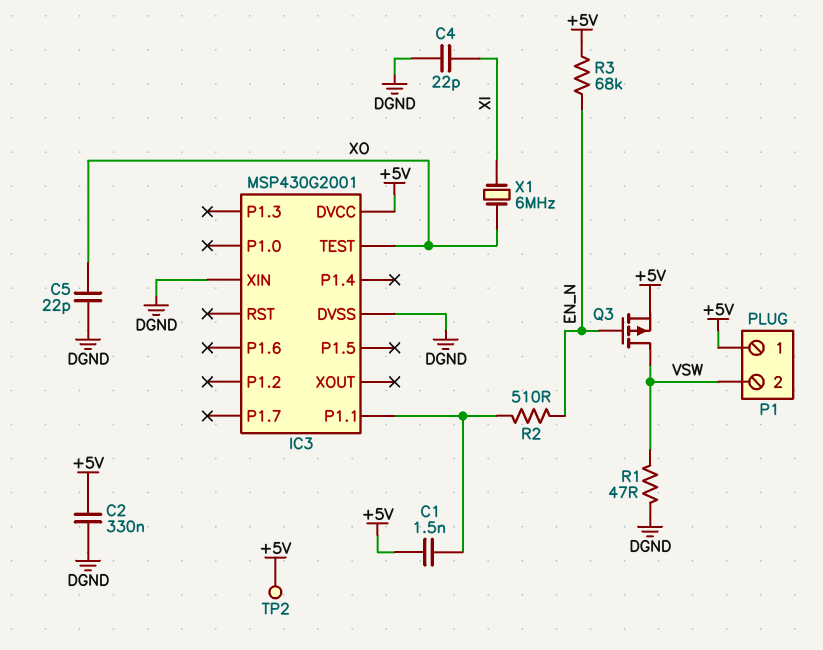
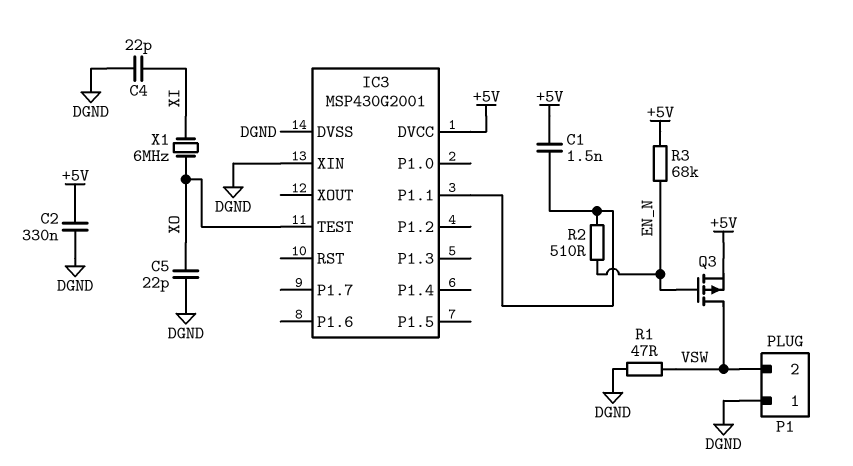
P1 pin 1: +5V -> DGND
TP2: test point (+5V) -> none

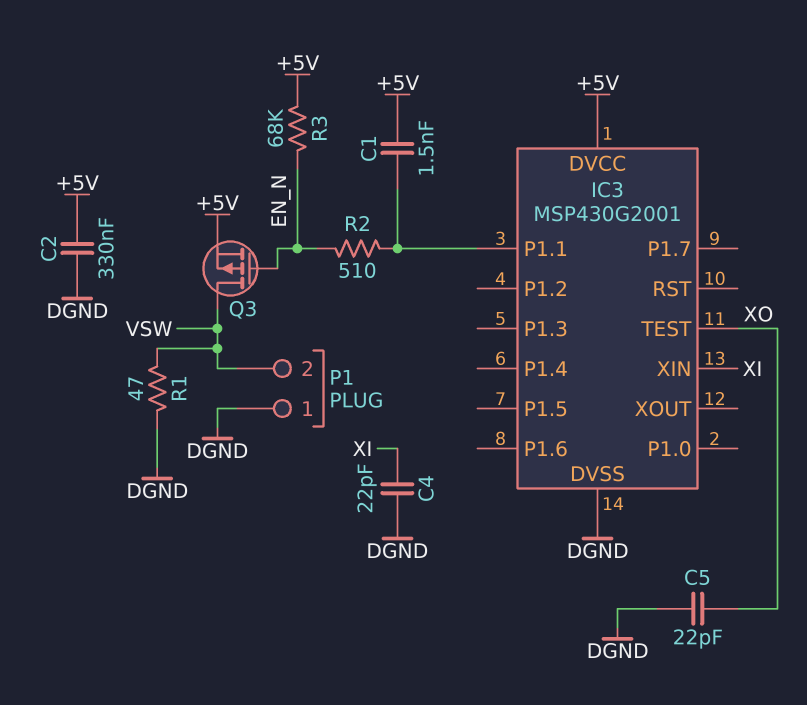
IC3 pin XIN: DGND -> XI
X1: 6MHz (XI, XO) -> none

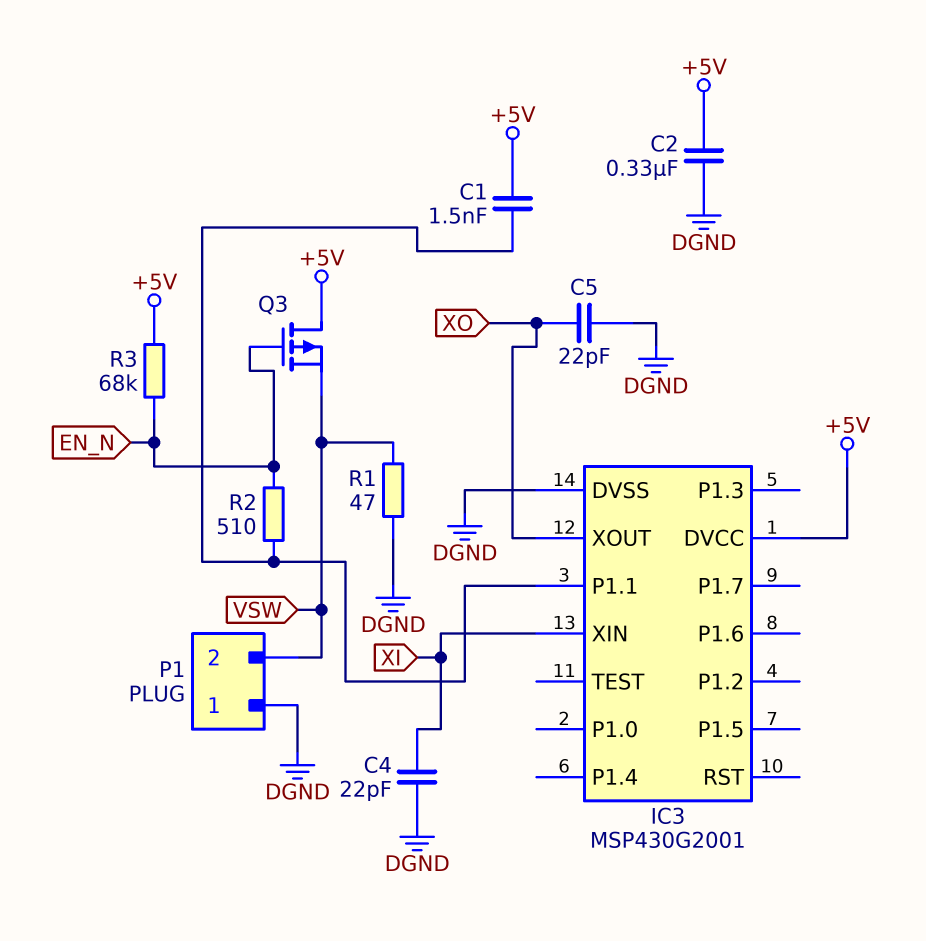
IC3 pin TEST: XO -> none
IC3 pin XOUT: none -> XO
Q3: PMOS (G EN_N, D VSW, S +5V) -> PMOS (G EN_N, D +5V, S VSW)

